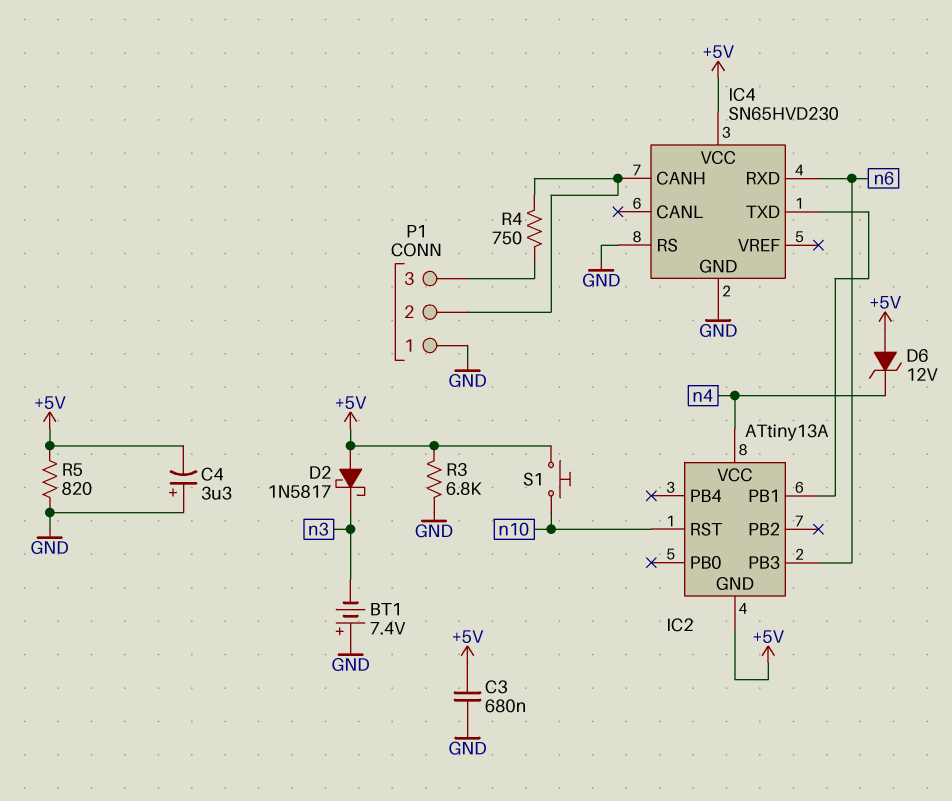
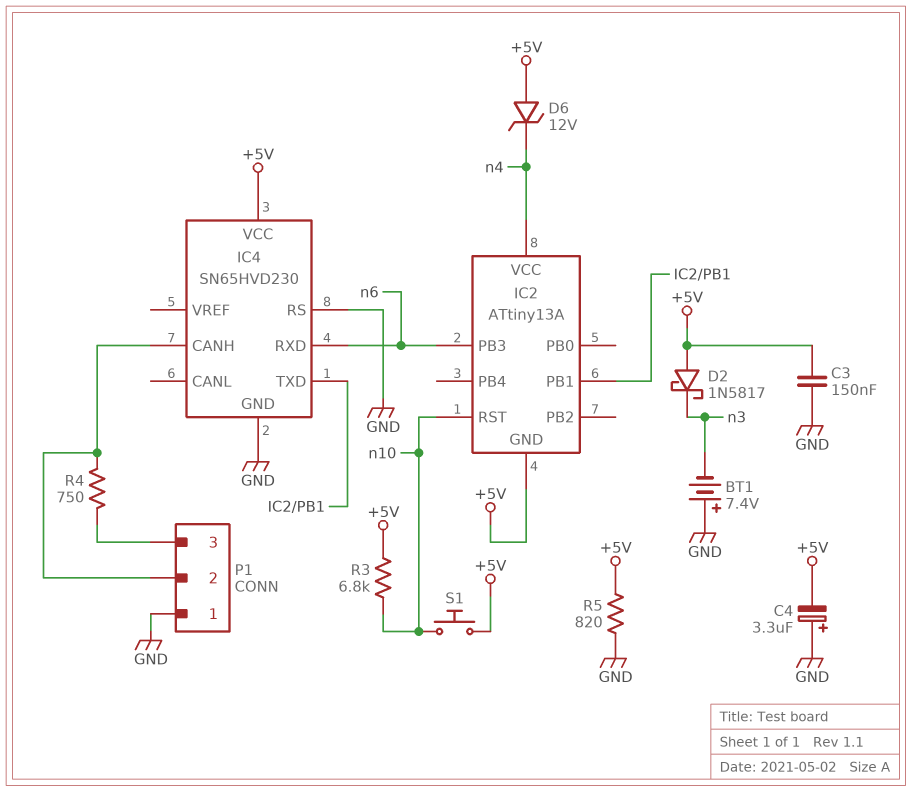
C3: 680nF (+5V, GND) -> 150nF (+5V, GND)
R3: 6.8k (+5V, GND) -> 6.8k (+5V, n10)

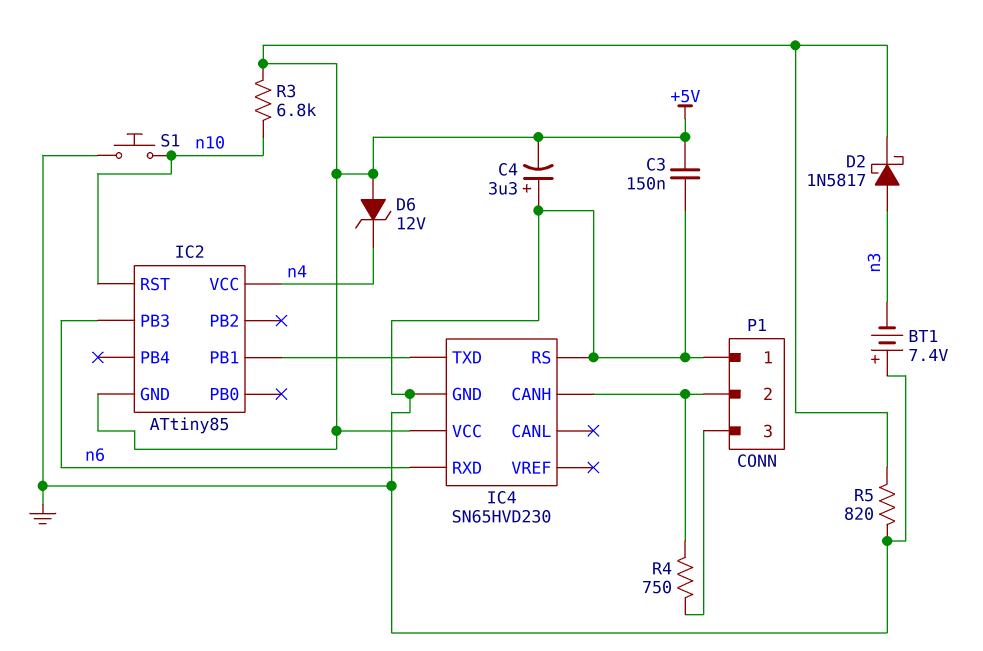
D2: schottky 1N5817 (A +5V, K n3) -> schottky 1N5817 (A n3, K +5V)
IC2: ATtiny13A -> ATtiny85
S1: button (+5V, n10) -> button (GND, n10)

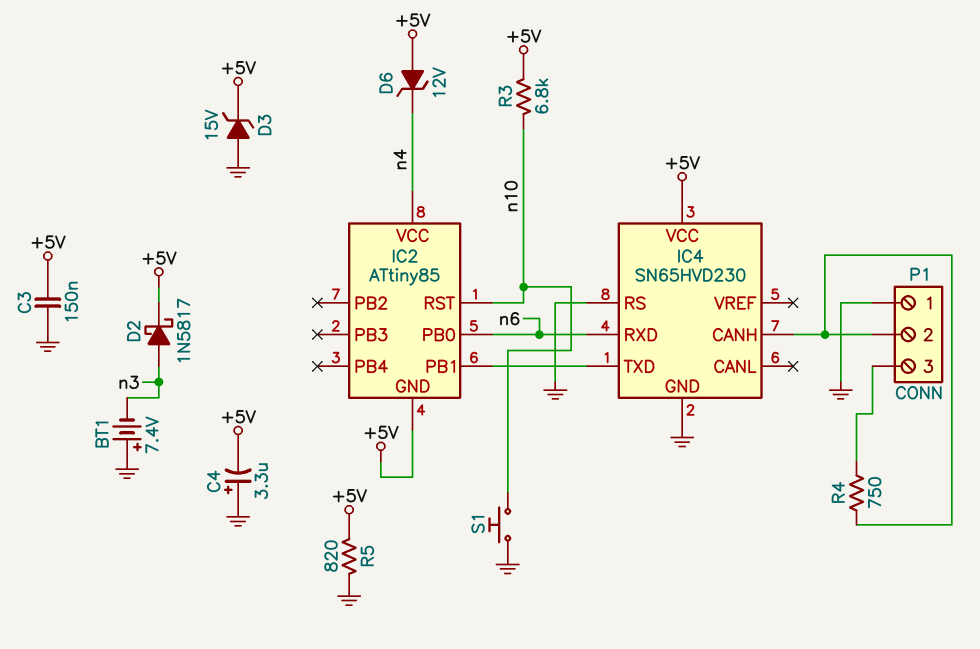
D3: none -> zener 15V (A GND, K +5V)
IC2 pin PB0: none -> n6
IC2 pin PB3: n6 -> none

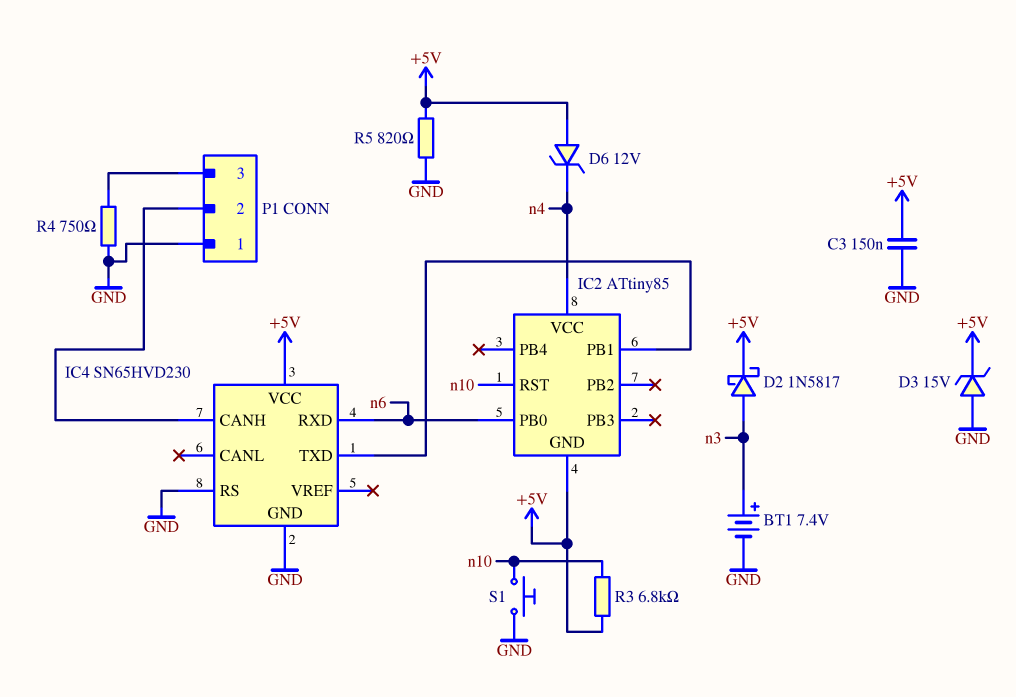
BT1: 7.4V (plus GND, minus n3) -> 7.4V (plus n3, minus GND)
C4: 3.3uF (plus GND, minus +5V) -> none
R4: 750 (IC4/CANH, P1/3) -> 750 (GND, P1/3)

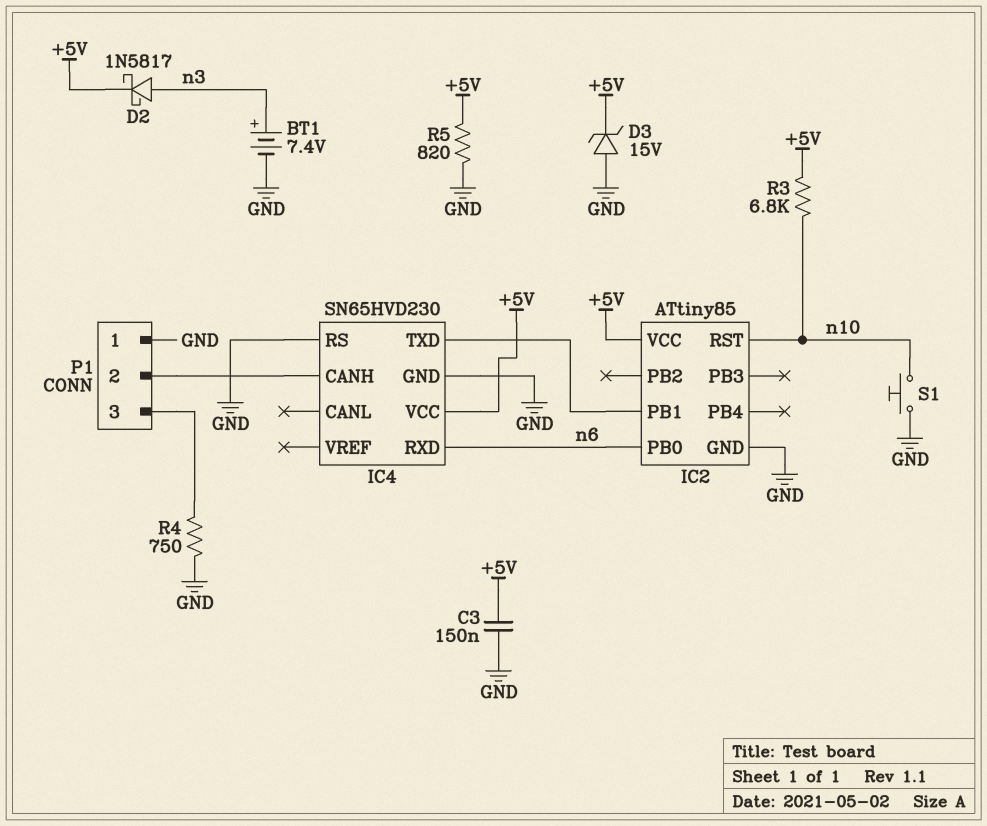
D6: zener 12V (A +5V, K n4) -> none
IC2 pin GND: +5V -> GND
IC2 pin VCC: n4 -> +5V

